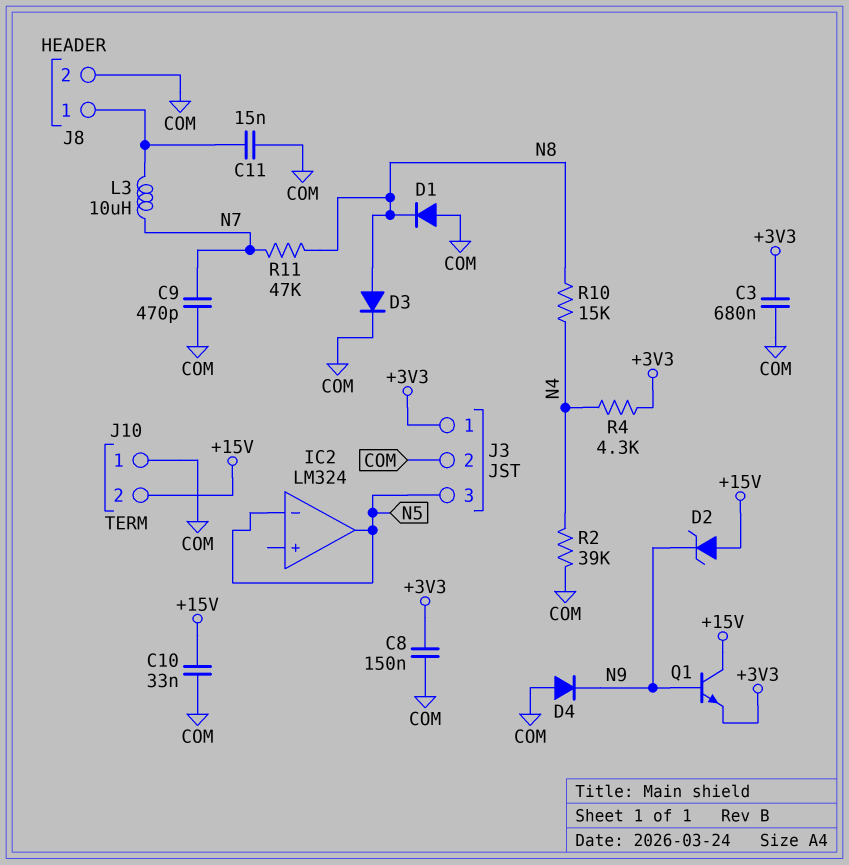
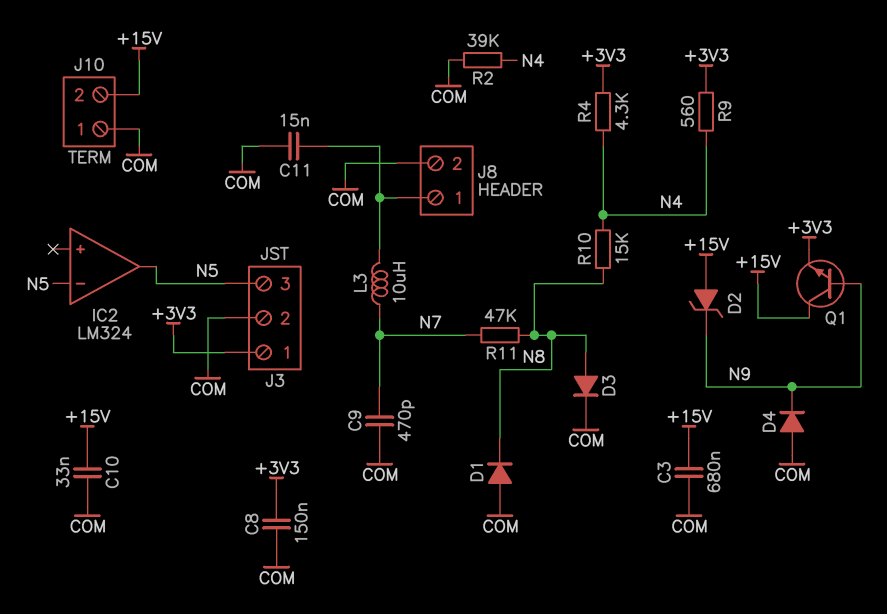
C3: 680nF (+3V3, COM) -> 680nF (+15V, COM)
R9: none -> 560 (+3V3, N4)

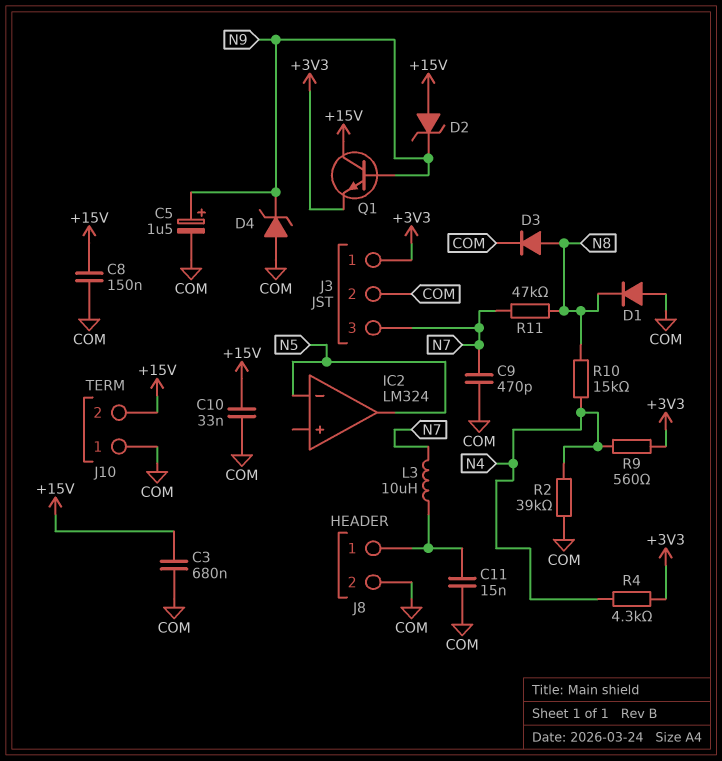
C5: none -> 1.5uF (plus N9, minus COM)
C8: 150nF (+3V3, COM) -> 150nF (+15V, COM)
D4: diode (A COM, K N9) -> zener (A COM, K N9)
J3 pin 3: N5 -> N7

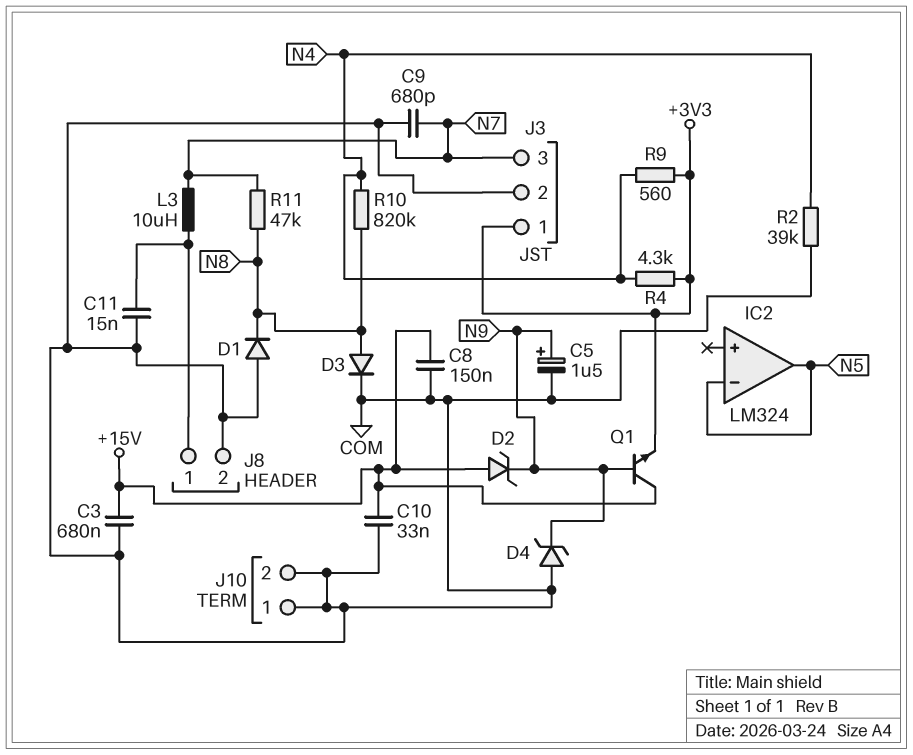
C9: 470pF (COM, N7) -> 680pF (COM, N7)
J10 pin 2: +15V -> COM
R10: 15k (N4, N8) -> 820k (N4, N8)

